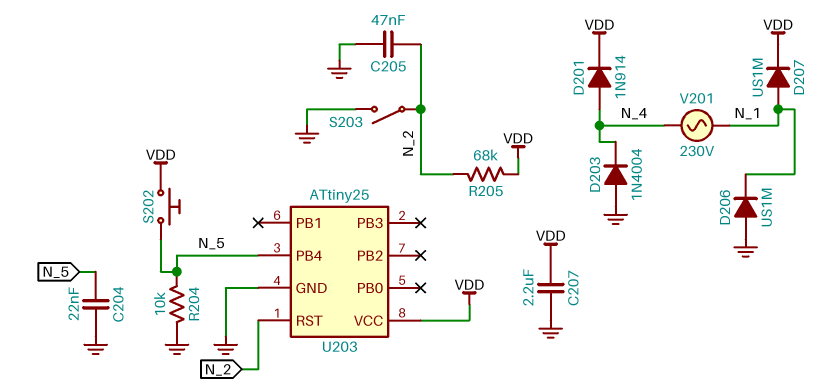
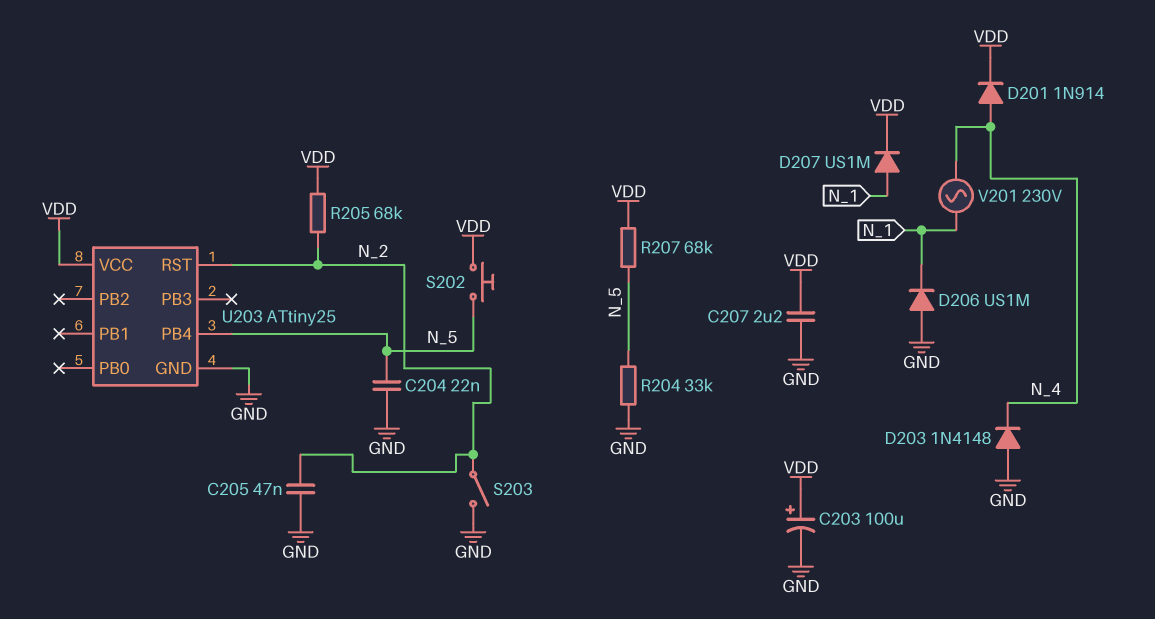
C203: none -> 100uF (plus VDD, minus GND)
D203: diode 1N4004 (A GND, K N_4) -> diode 1N4148 (A GND, K N_4)
R204: 10k (GND, N_5) -> 33k (GND, N_5)
R207: none -> 68k (N_5, VDD)

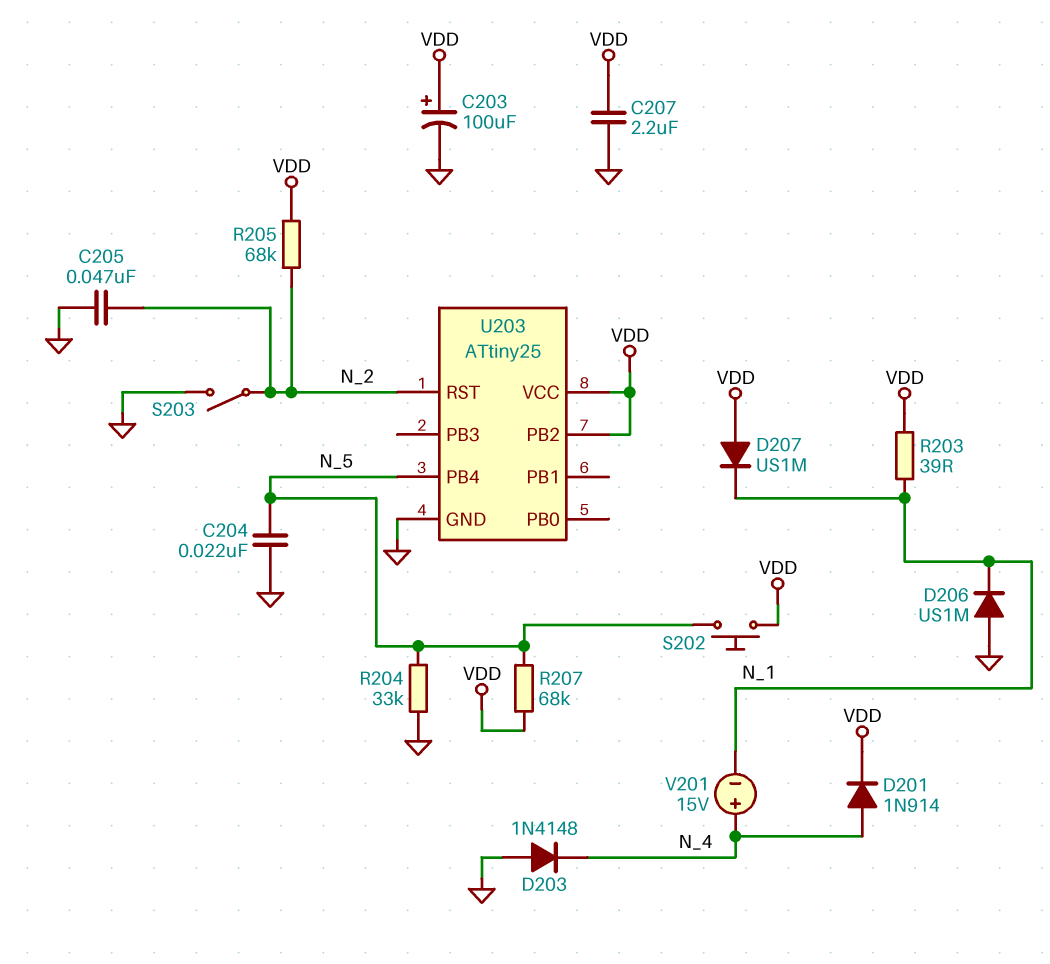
D207: diode US1M (A N_1, K VDD) -> diode US1M (A VDD, K N_1)
R203: none -> 39 (N_1, VDD)
U203 pin PB2: none -> VDD
V201: AC 230V (N_1, N_4) -> 15V (plus N_4, minus N_1)

